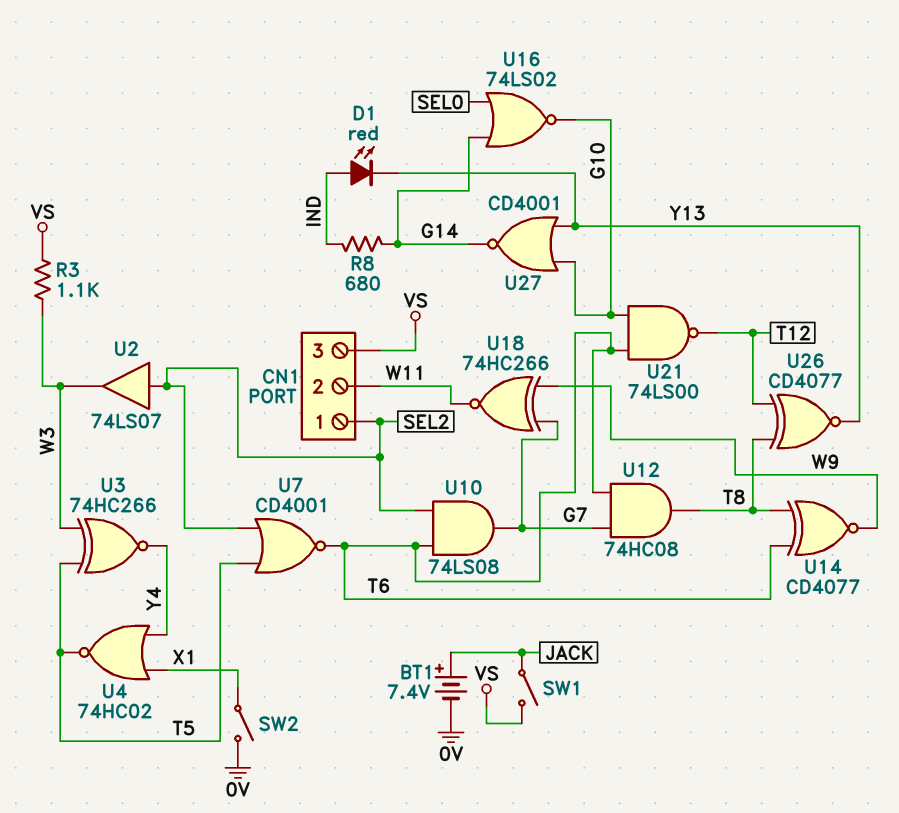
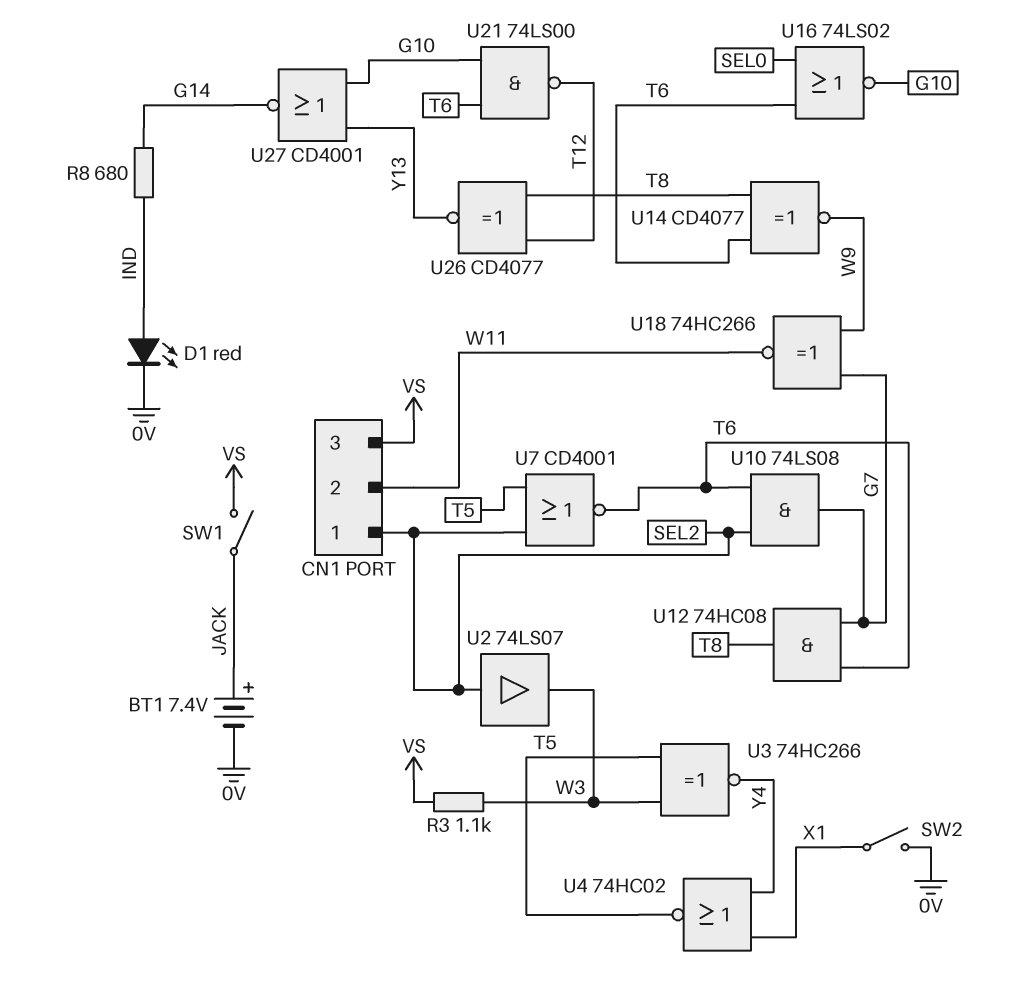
D1: LED red (A IND, K Y13) -> LED red (A IND, K 0V)
U16: NOR 74LS02 (in G14, in SEL0, out G10) -> NOR 74LS02 (in SEL0, in T6, out G10)

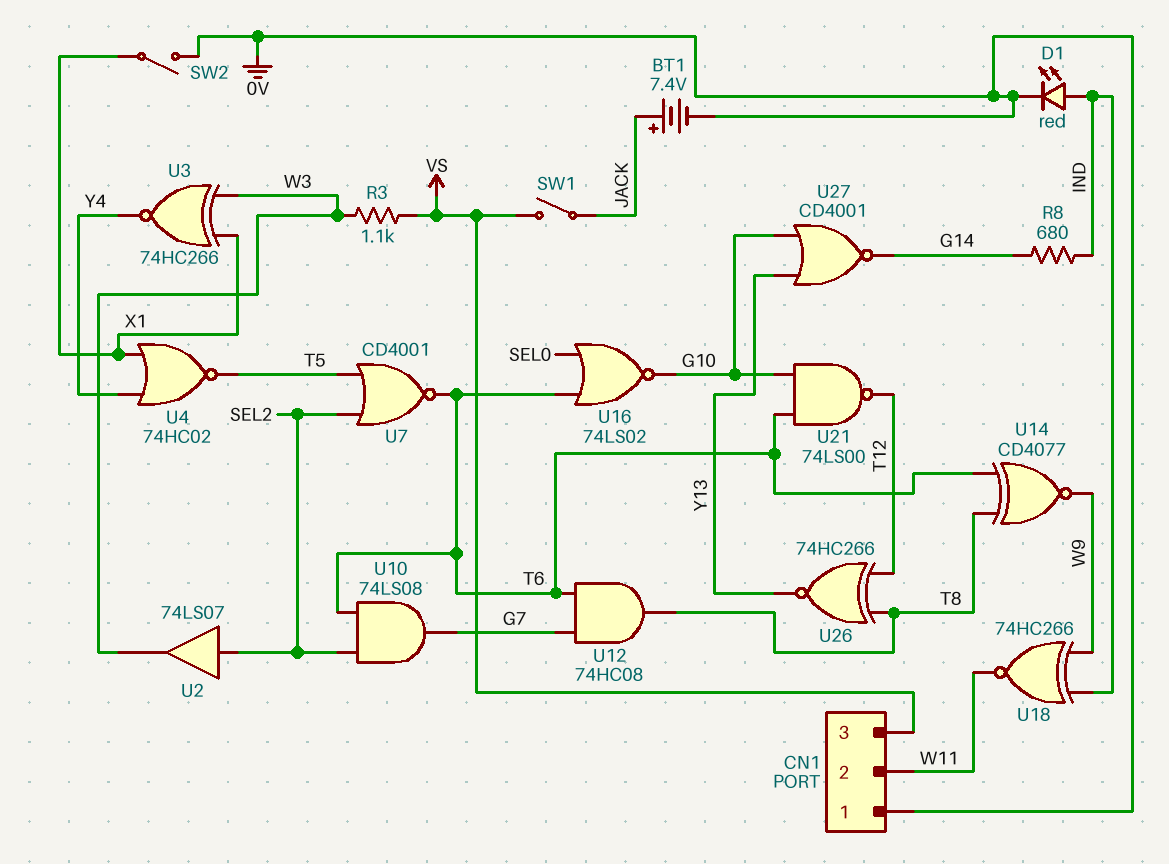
CN1 pin 1: SEL2 -> 0V
U3: XNOR 74HC266 (in T5, in W3, out Y4) -> XNOR 74HC266 (in W3, in X1, out Y4)
U18: XNOR 74HC266 (in G7, in W9, out W11) -> XNOR 74HC266 (in IND, in W9, out W11)
U26: XNOR CD4077 (in T8, in T12, out Y13) -> XNOR 74HC266 (in T8, in T12, out Y13)

